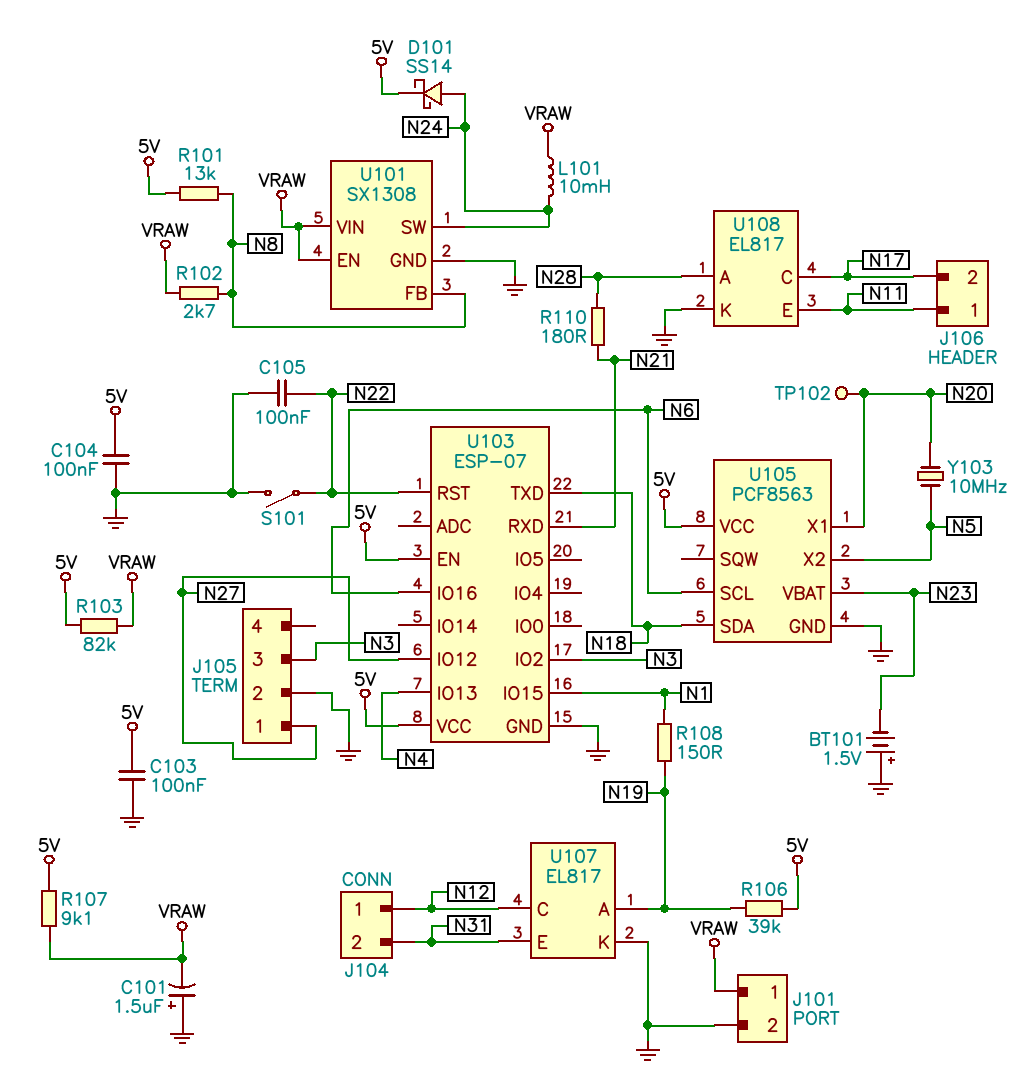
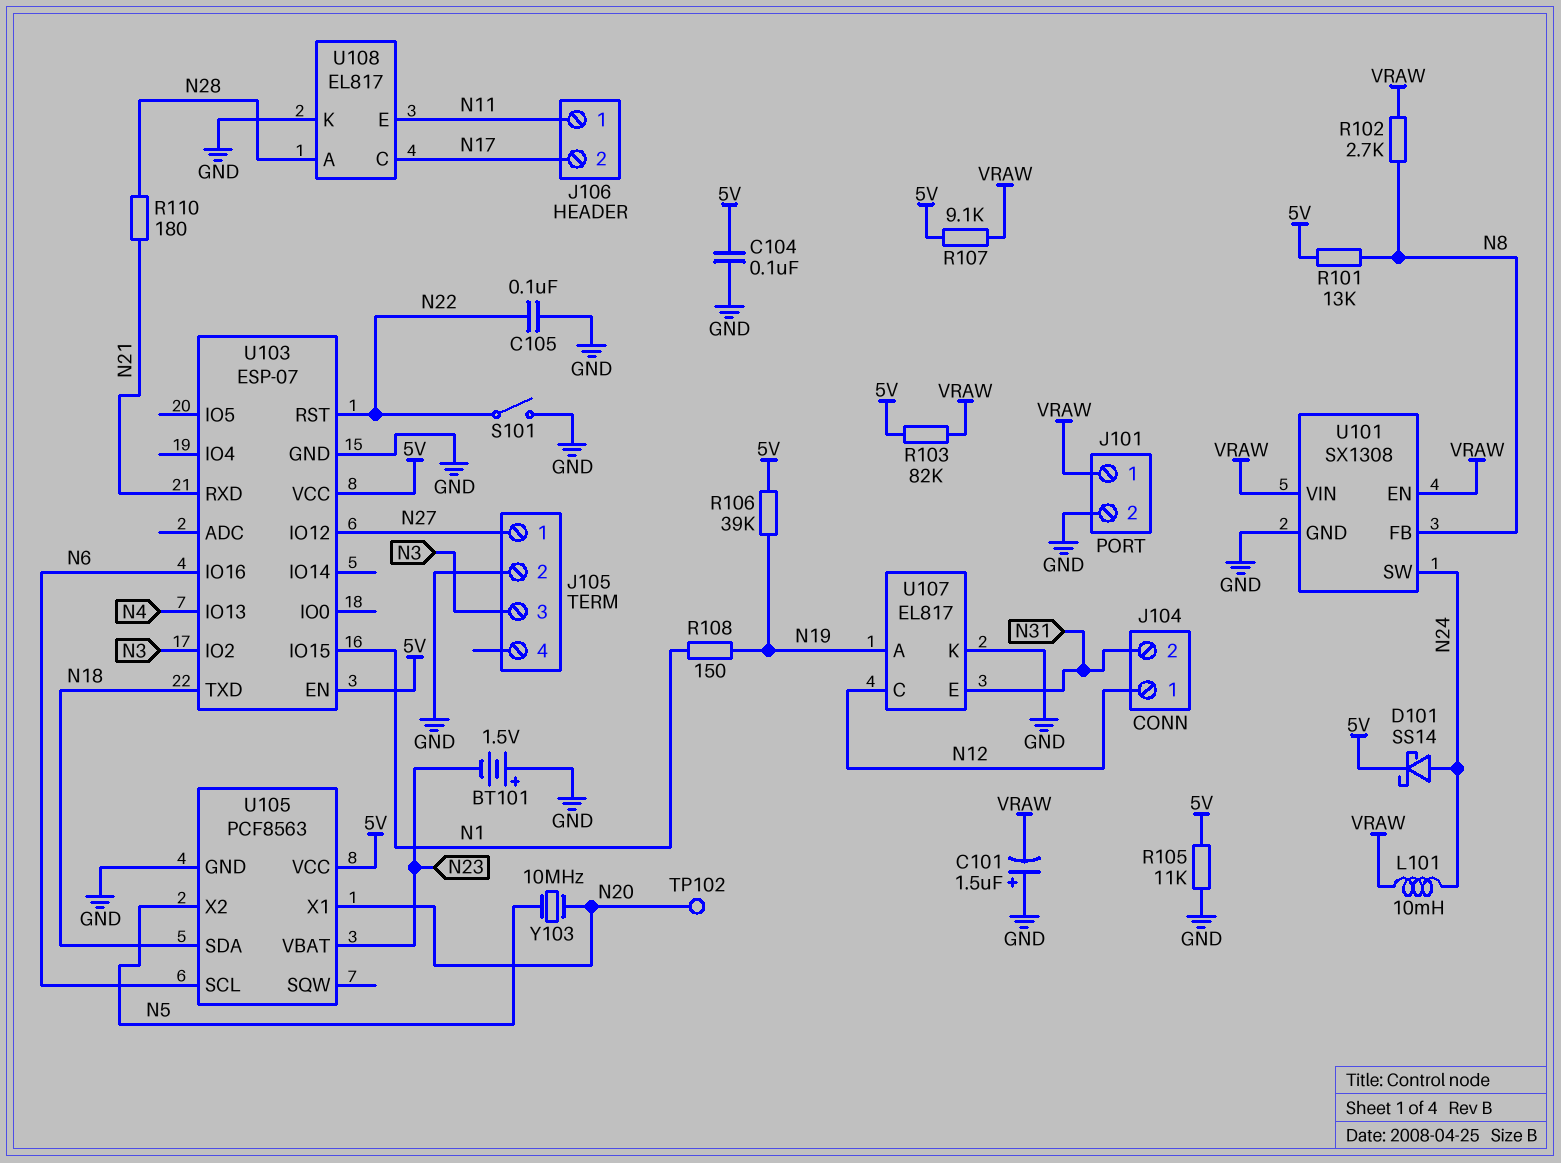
C103: 100nF (5V, GND) -> none
R105: none -> 11k (5V, GND)

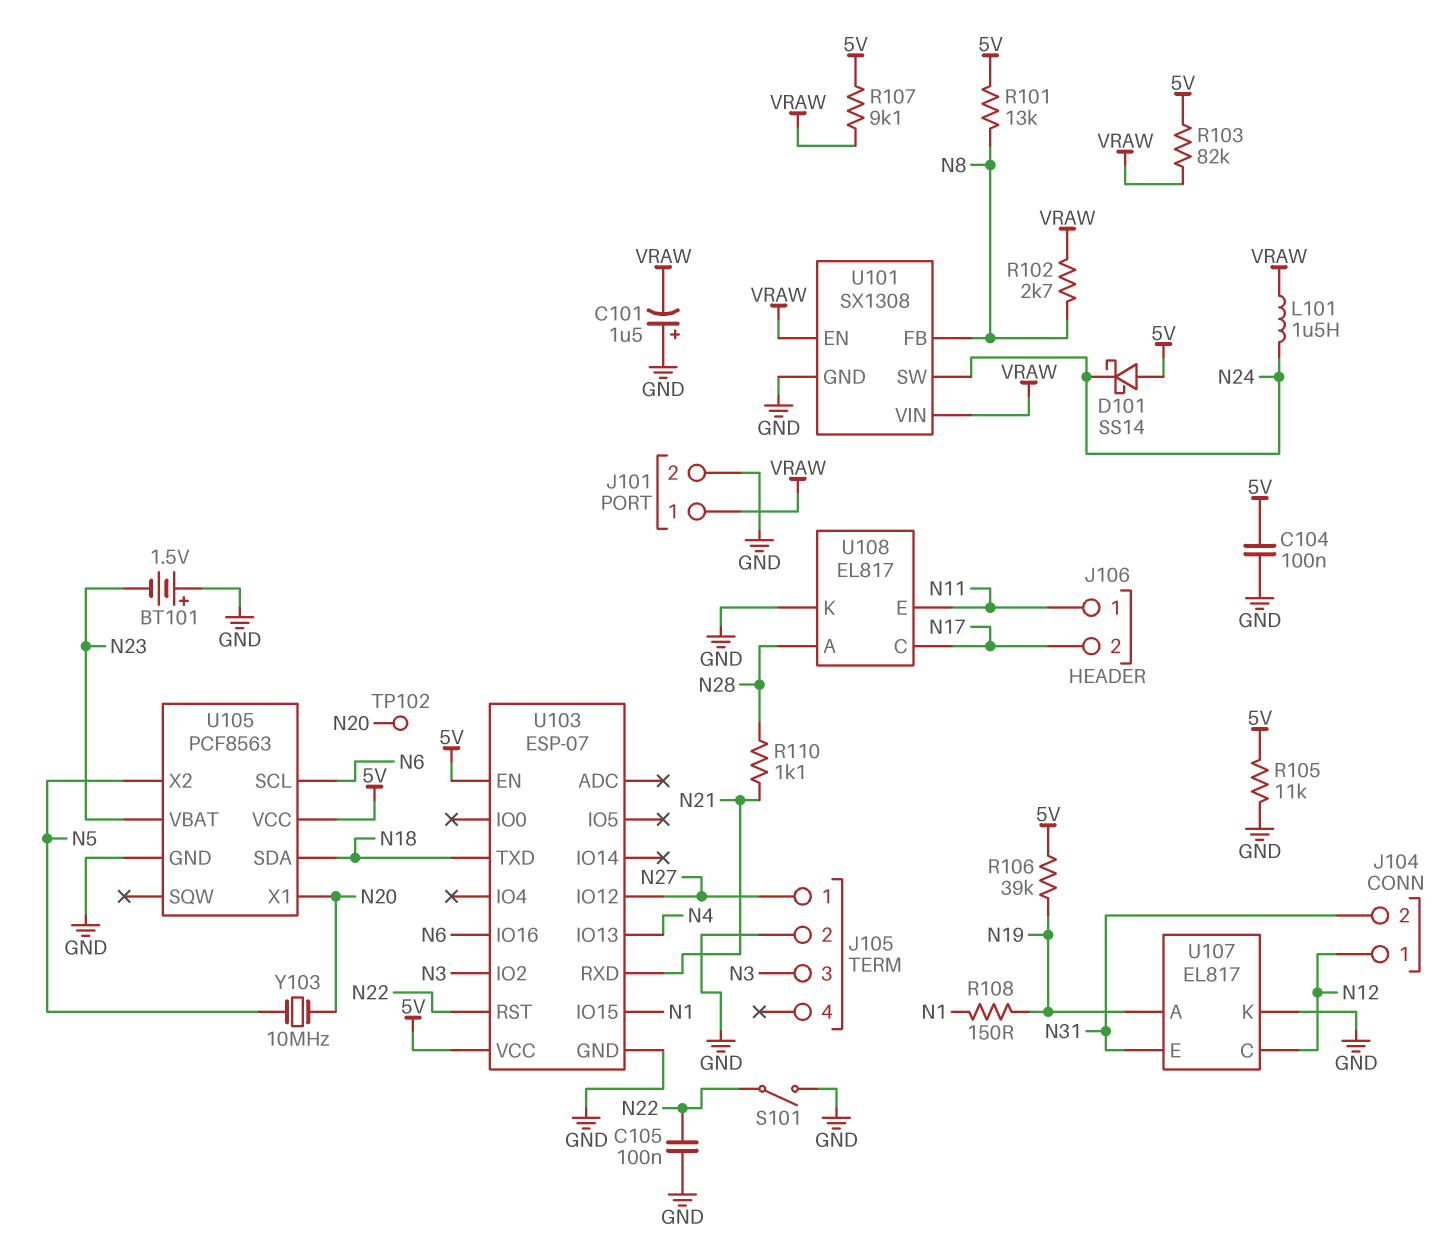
D101: schottky SS14 (A N24, K 5V) -> schottky SS14 (A 5V, K N24)
L101: 10mH (N24, VRAW) -> 1.5uH (N24, VRAW)
R110: 180 (N21, N28) -> 1.1k (N21, N28)

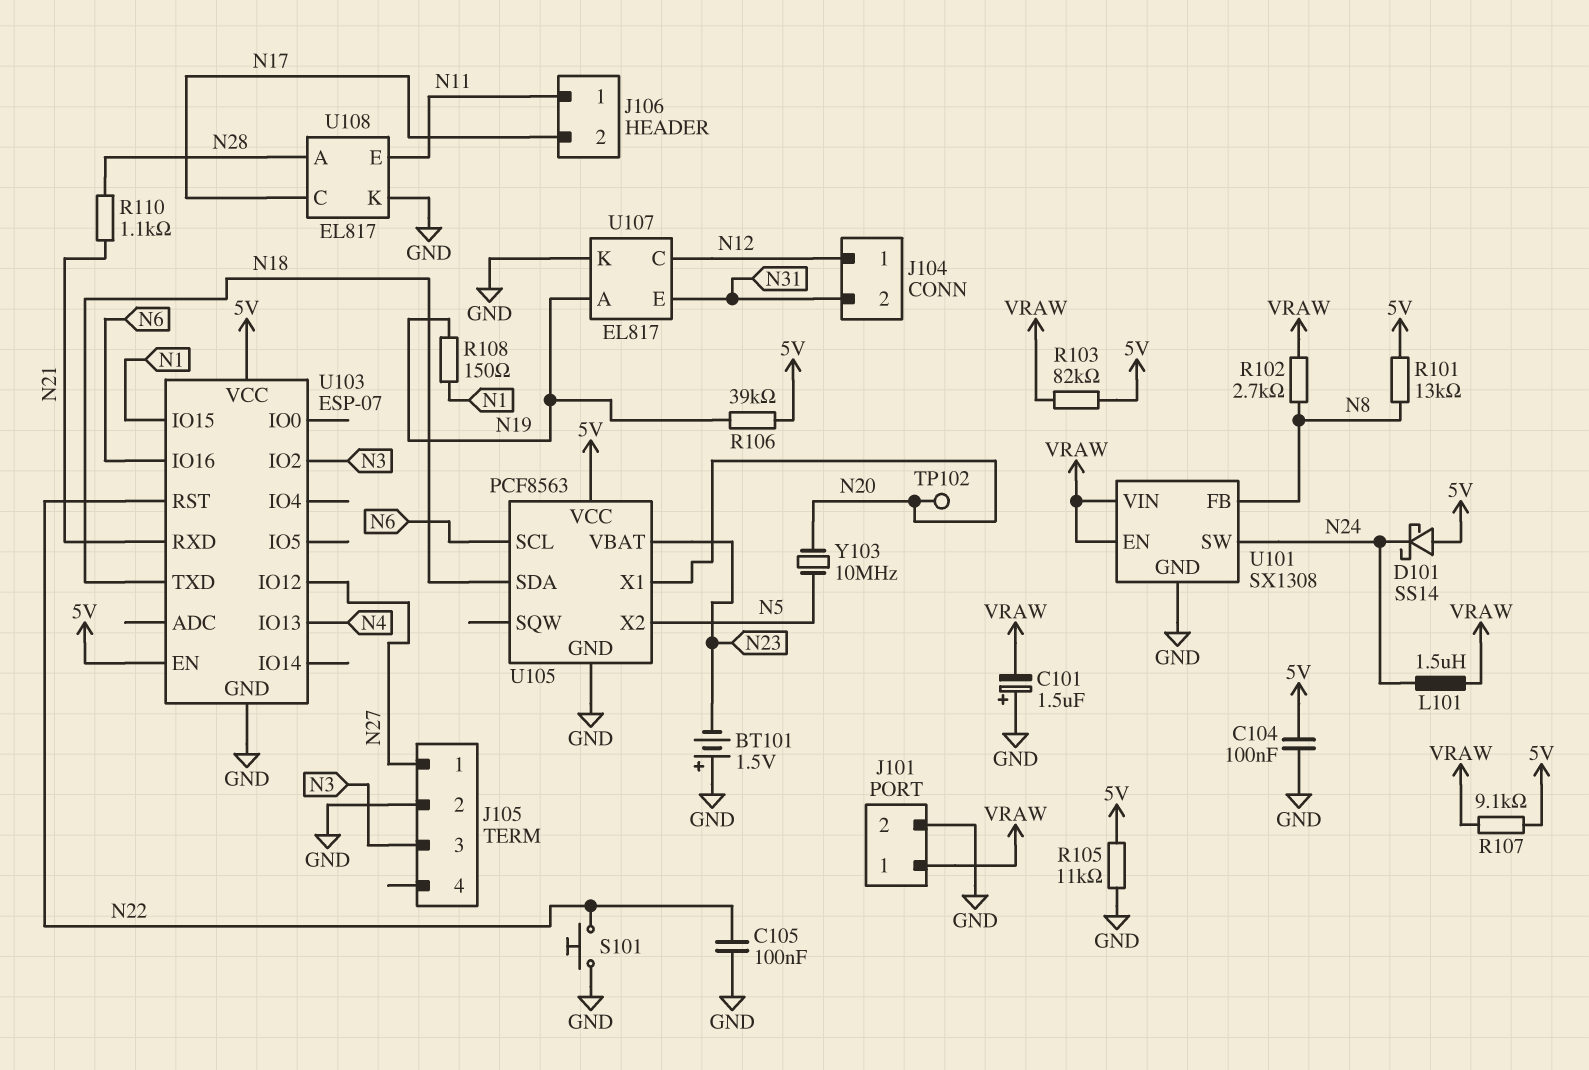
S101: switch (GND, N22) -> button (GND, N22)

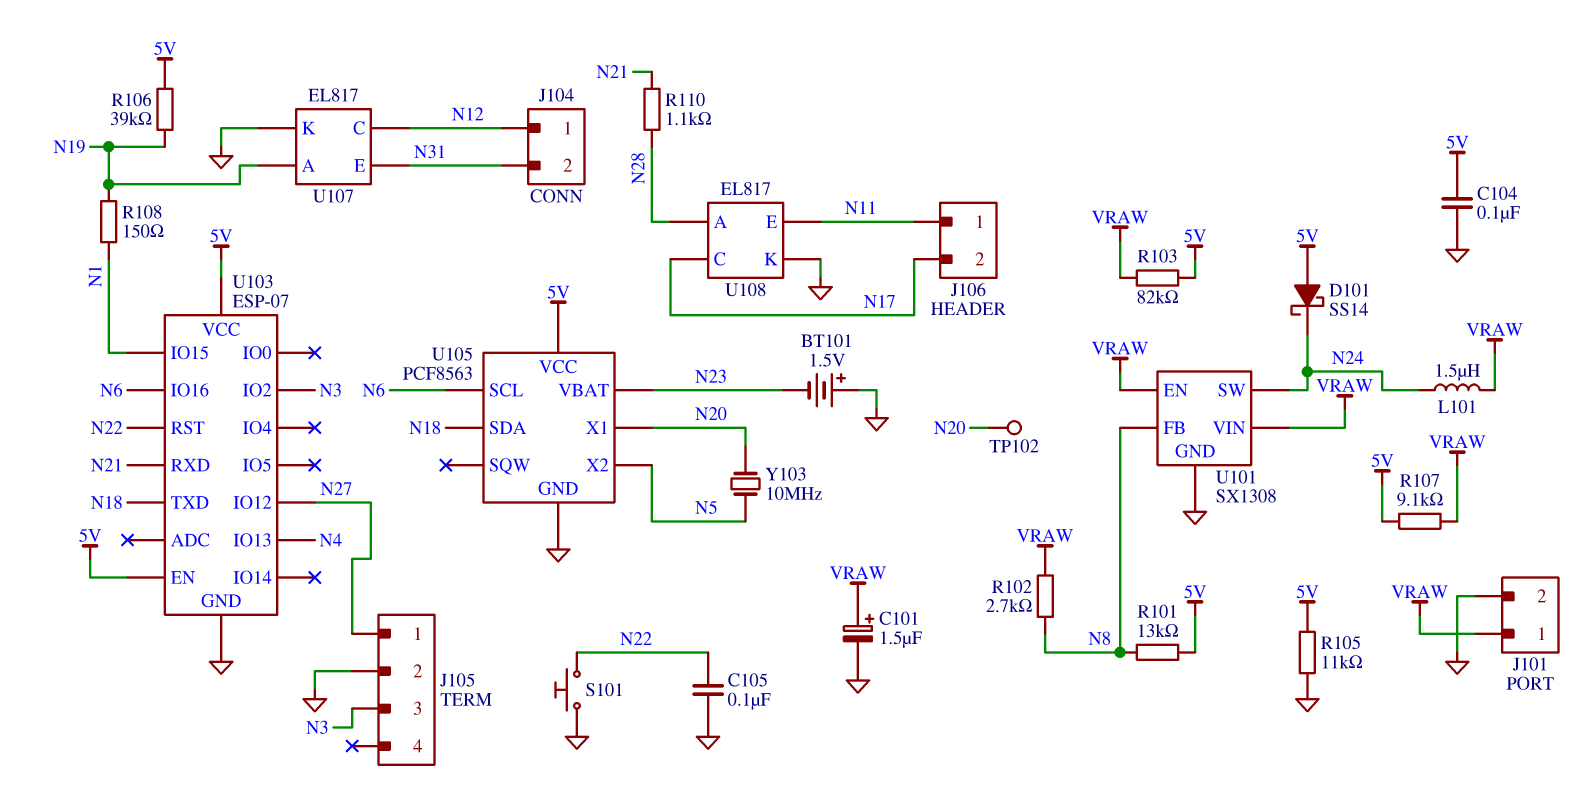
C101: 1.5uF (plus GND, minus VRAW) -> 1.5uF (plus VRAW, minus GND)

